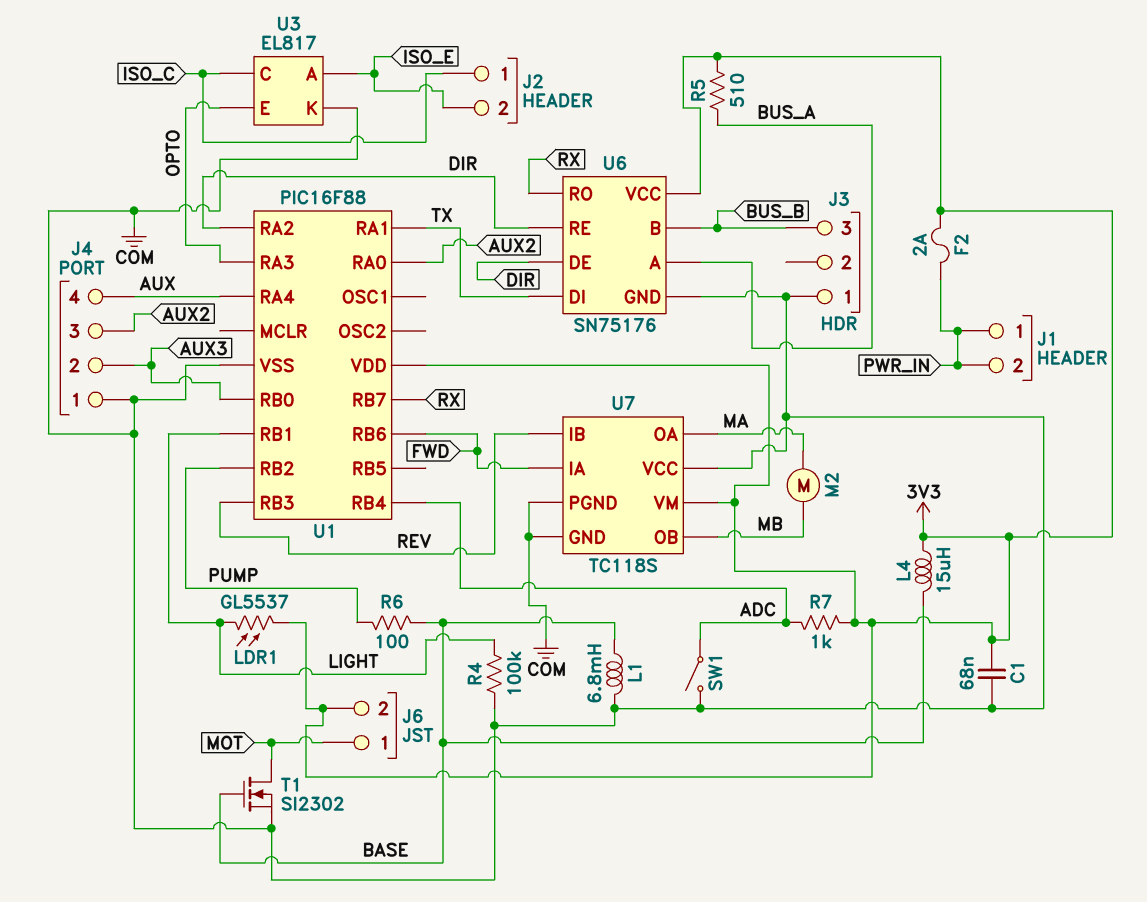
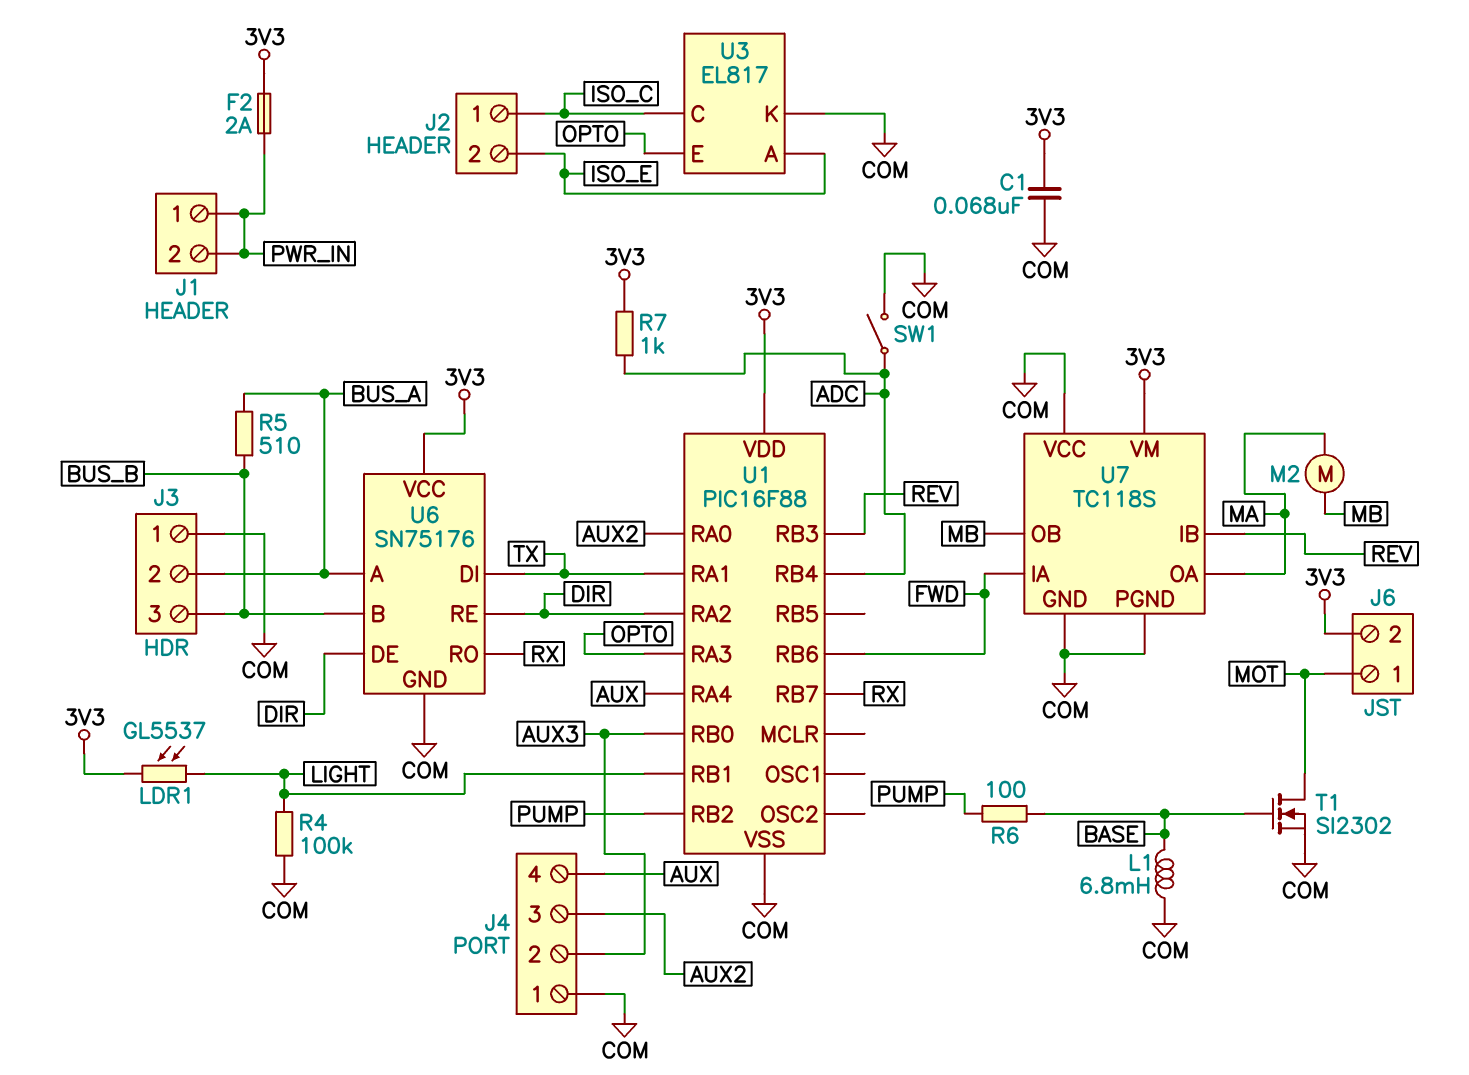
J3 pin 2: none -> BUS_A
L4: 15uH (3V3, BASE) -> none
R5: 510 (3V3, BUS_A) -> 510 (BUS_A, BUS_B)

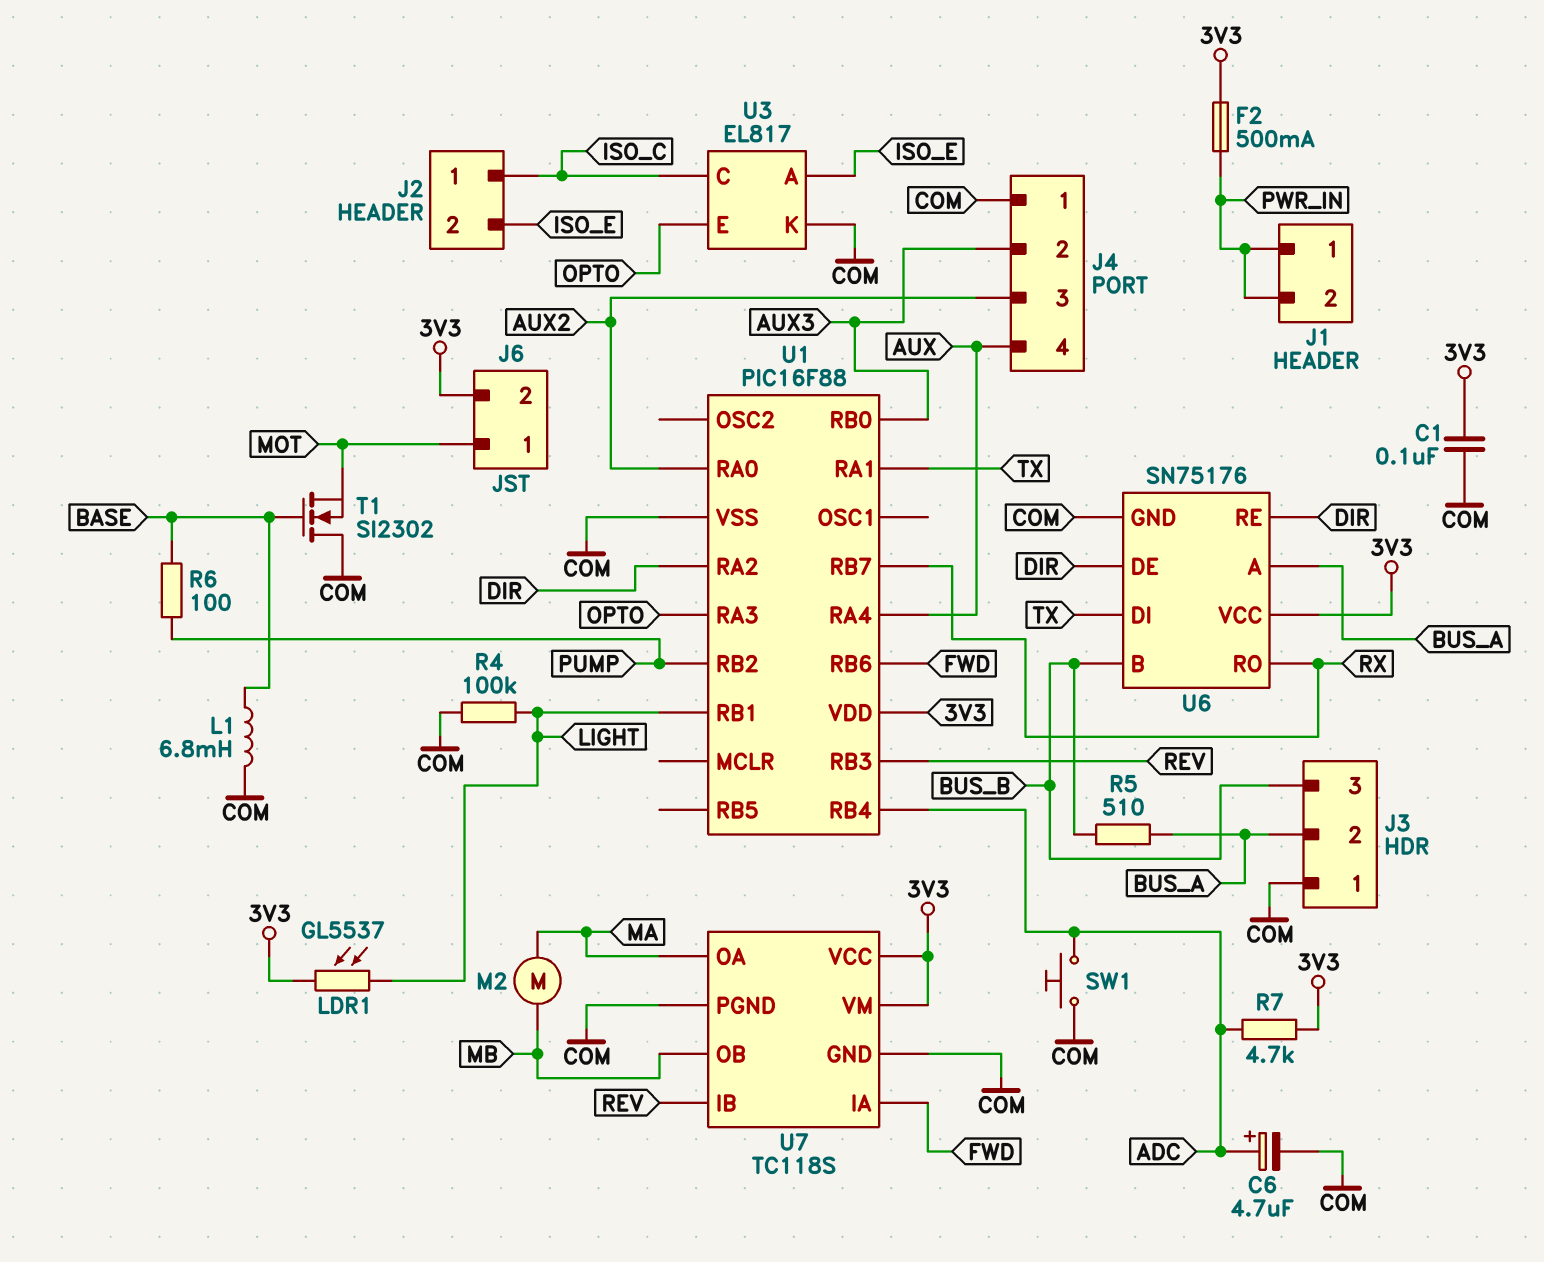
C1: 68nF (3V3, COM) -> 100nF (3V3, COM)
C6: none -> 4.7uF (plus ADC, minus COM)
F2: 2A (3V3, PWR_IN) -> 500mA (3V3, PWR_IN)
R7: 1k (3V3, ADC) -> 4.7k (3V3, ADC)
SW1: switch (ADC, COM) -> button (ADC, COM)
T1: NMOS SI2302 (G BASE, D MOT, S COM) -> NMOS SI2302 (G BASE, D COM, S MOT)
U7 pin VCC: COM -> 3V3

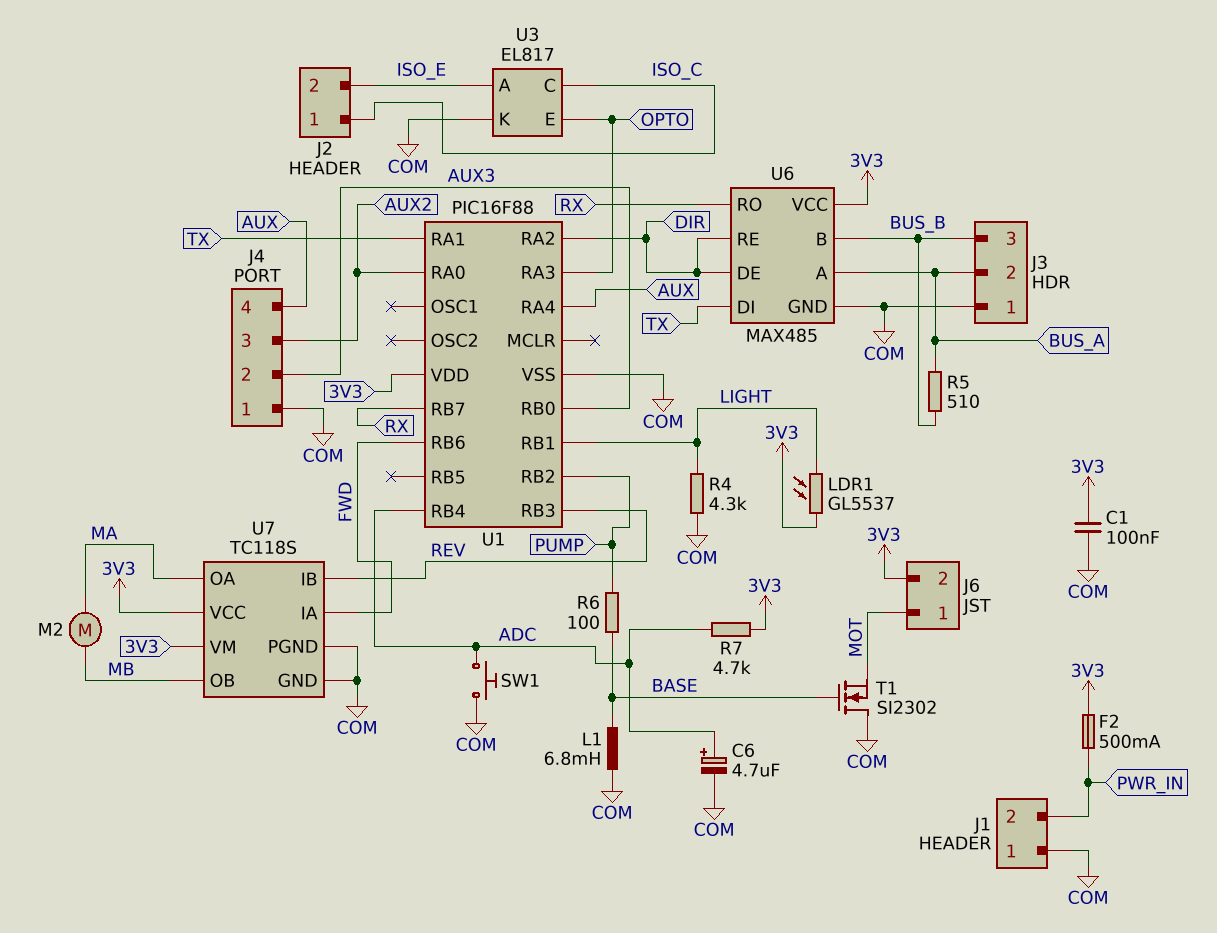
J1 pin 1: PWR_IN -> COM
R4: 100k (COM, LIGHT) -> 4.3k (COM, LIGHT)
U6: SN75176 -> MAX485

